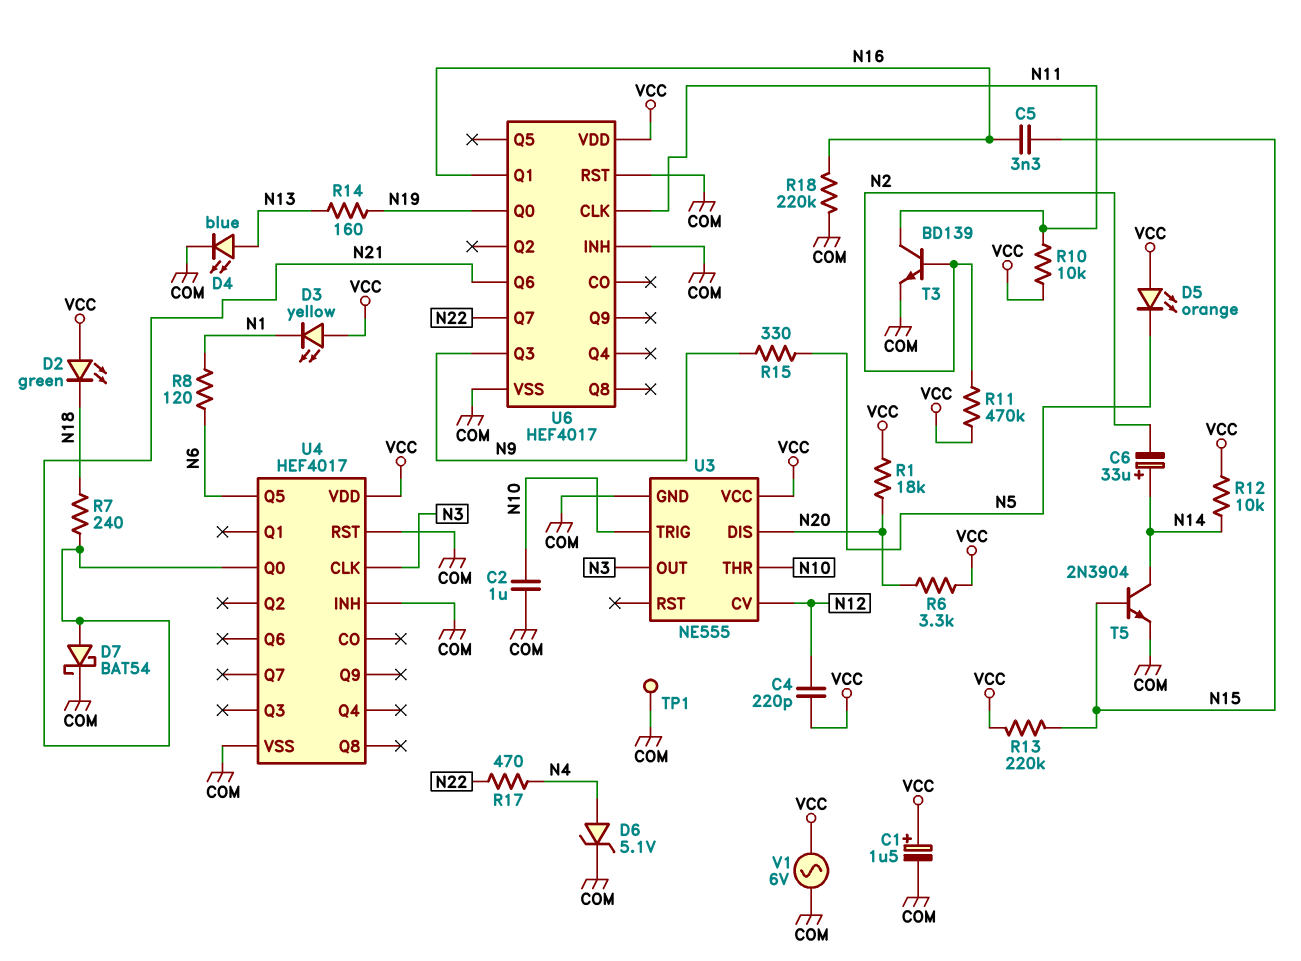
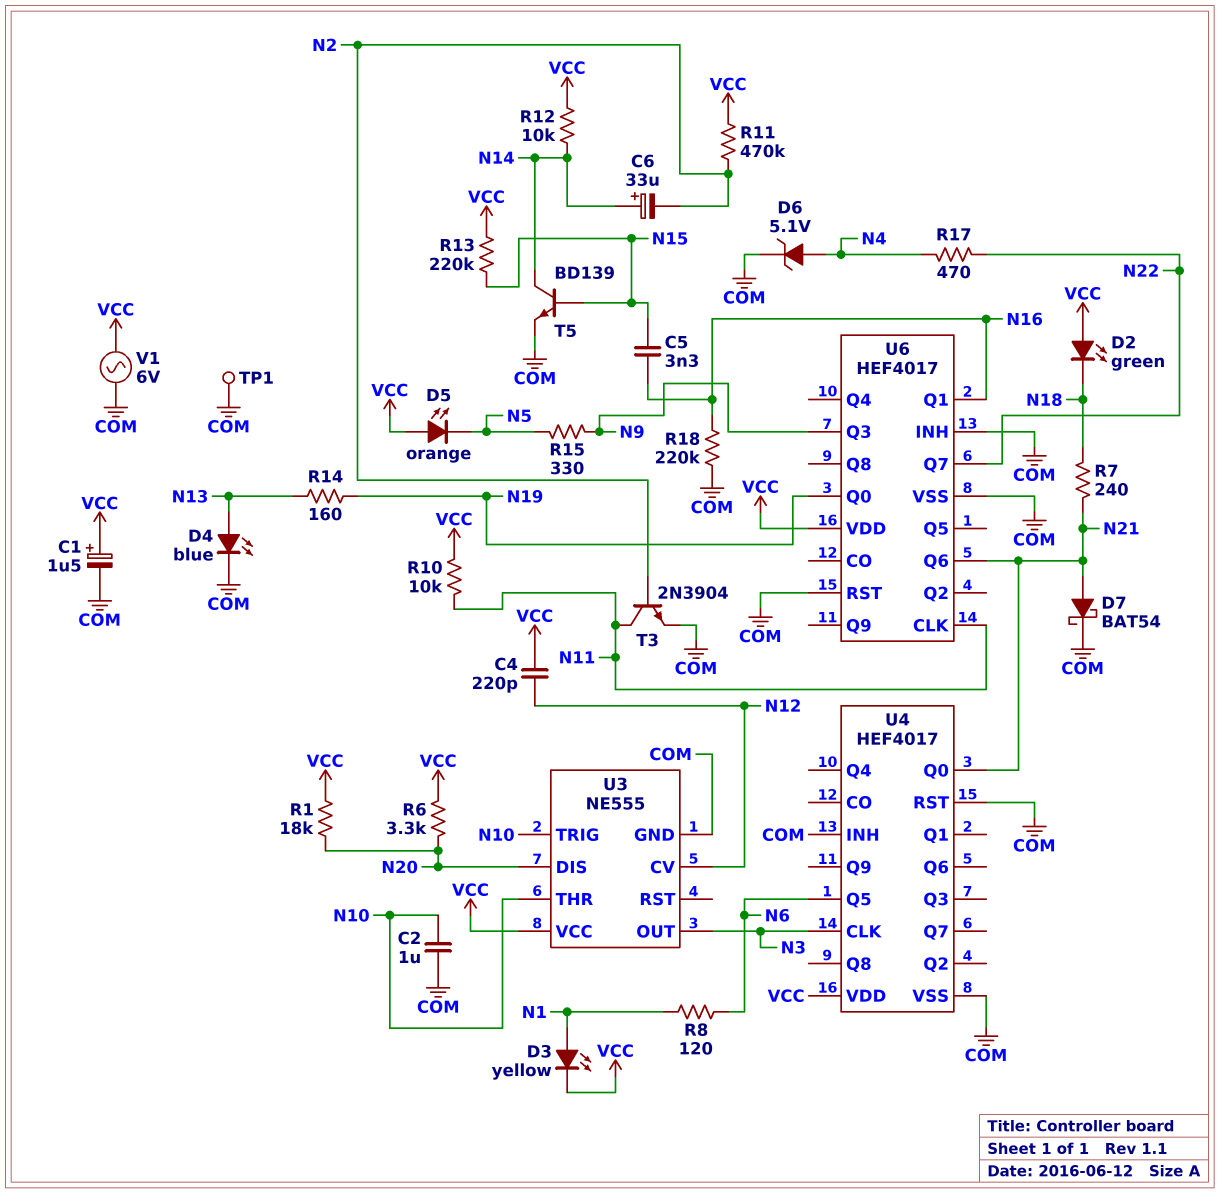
D3: LED yellow (A VCC, K N1) -> LED yellow (A N1, K VCC)
T3: NPN BD139 (B N2, C N11, E COM) -> NPN 2N3904 (B N2, C N11, E COM)
T5: NPN 2N3904 (B N15, C N14, E COM) -> NPN BD139 (B N15, C N14, E COM)

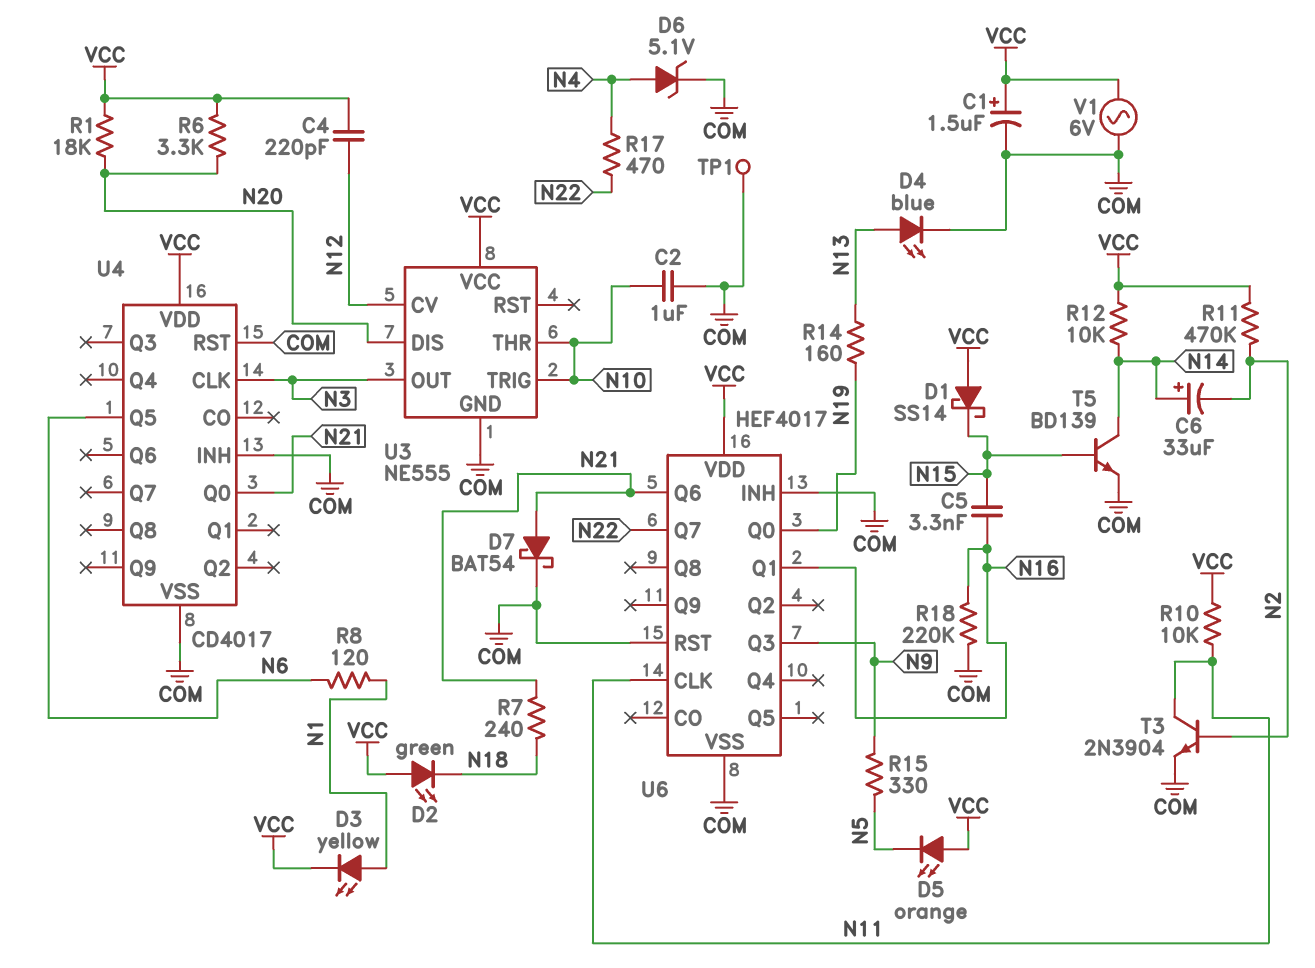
D1: none -> schottky SS14 (A VCC, K N15)
R13: 220k (N15, VCC) -> none
U4: HEF4017 -> CD4017

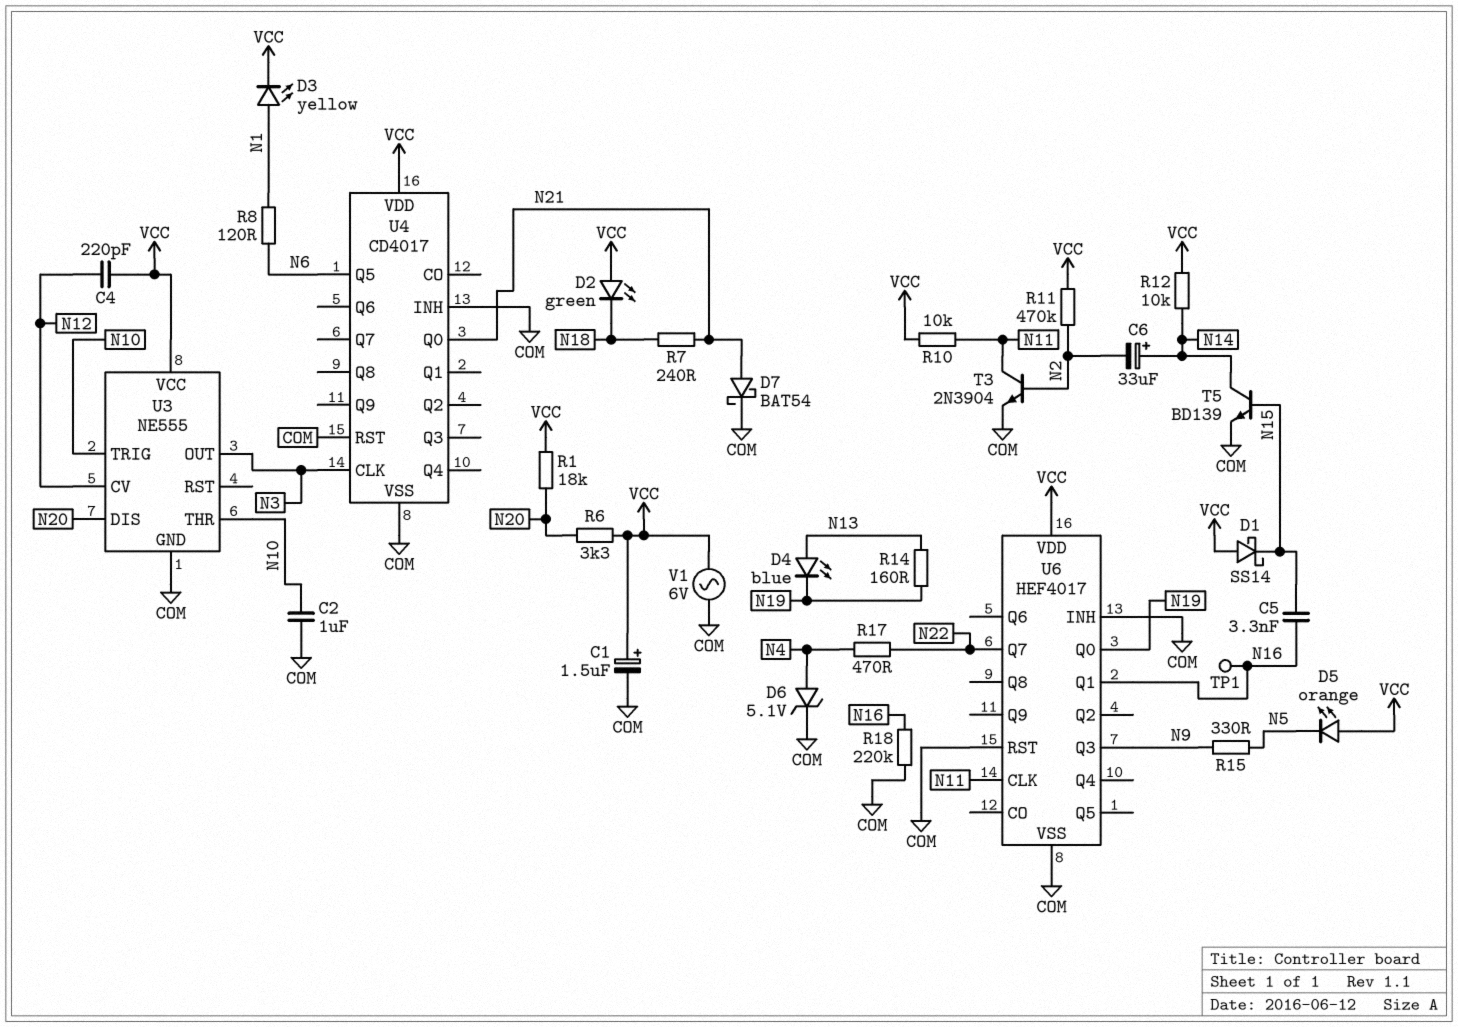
D4: LED blue (A N13, K COM) -> LED blue (A N13, K N19)
TP1: test point (COM) -> test point (N16)
U6 pin Q6: N21 -> none

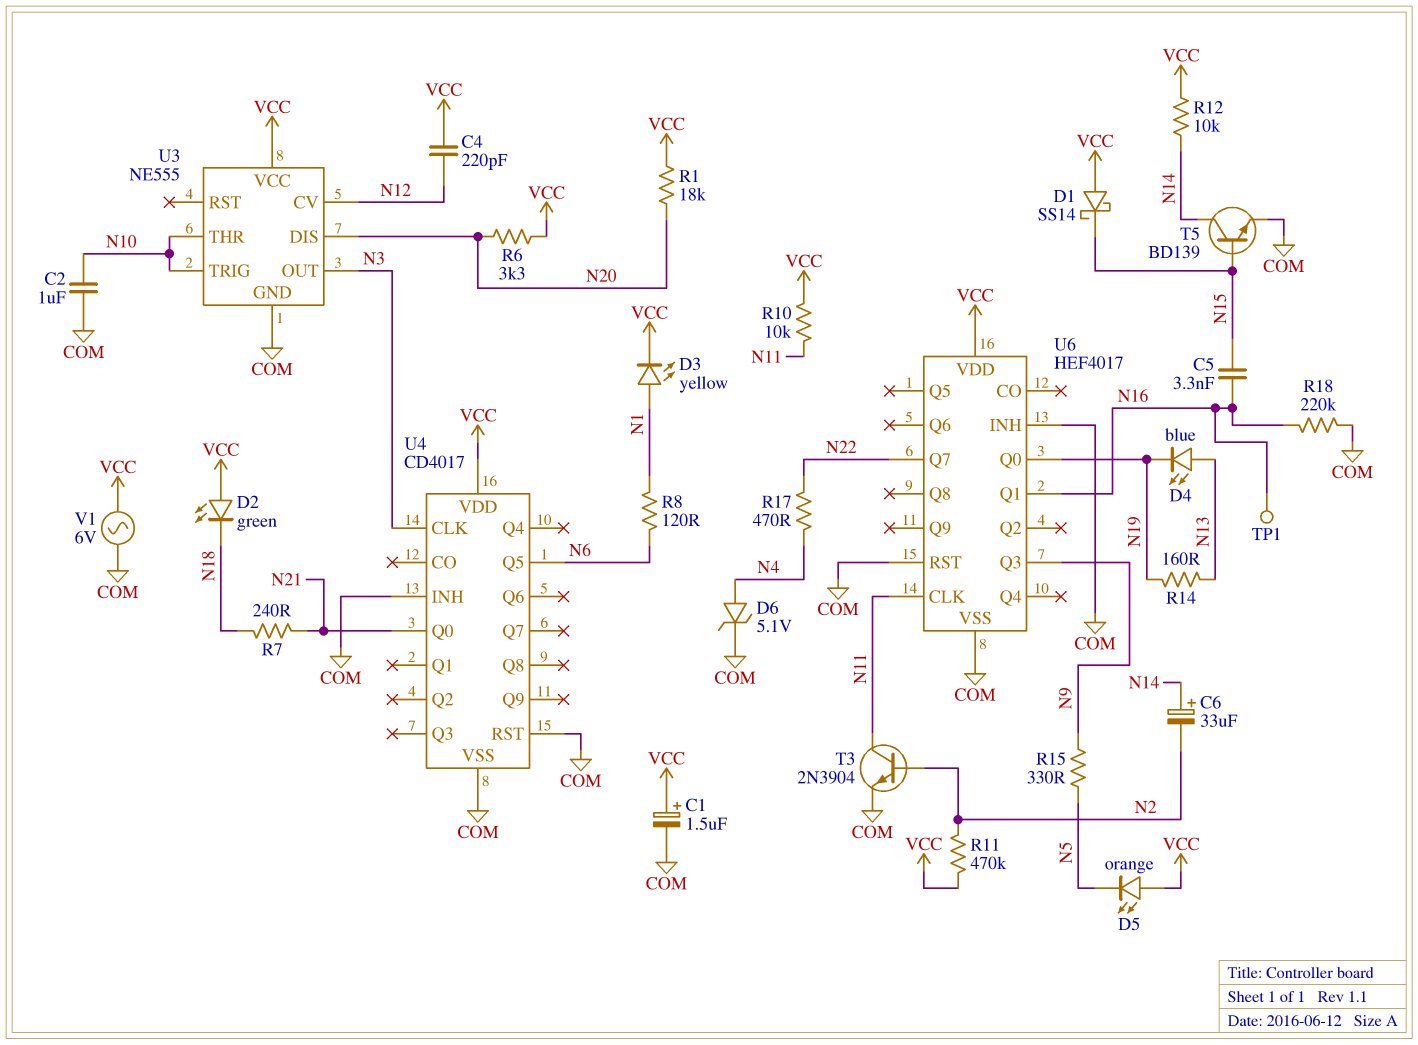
D7: schottky BAT54 (A N21, K COM) -> none

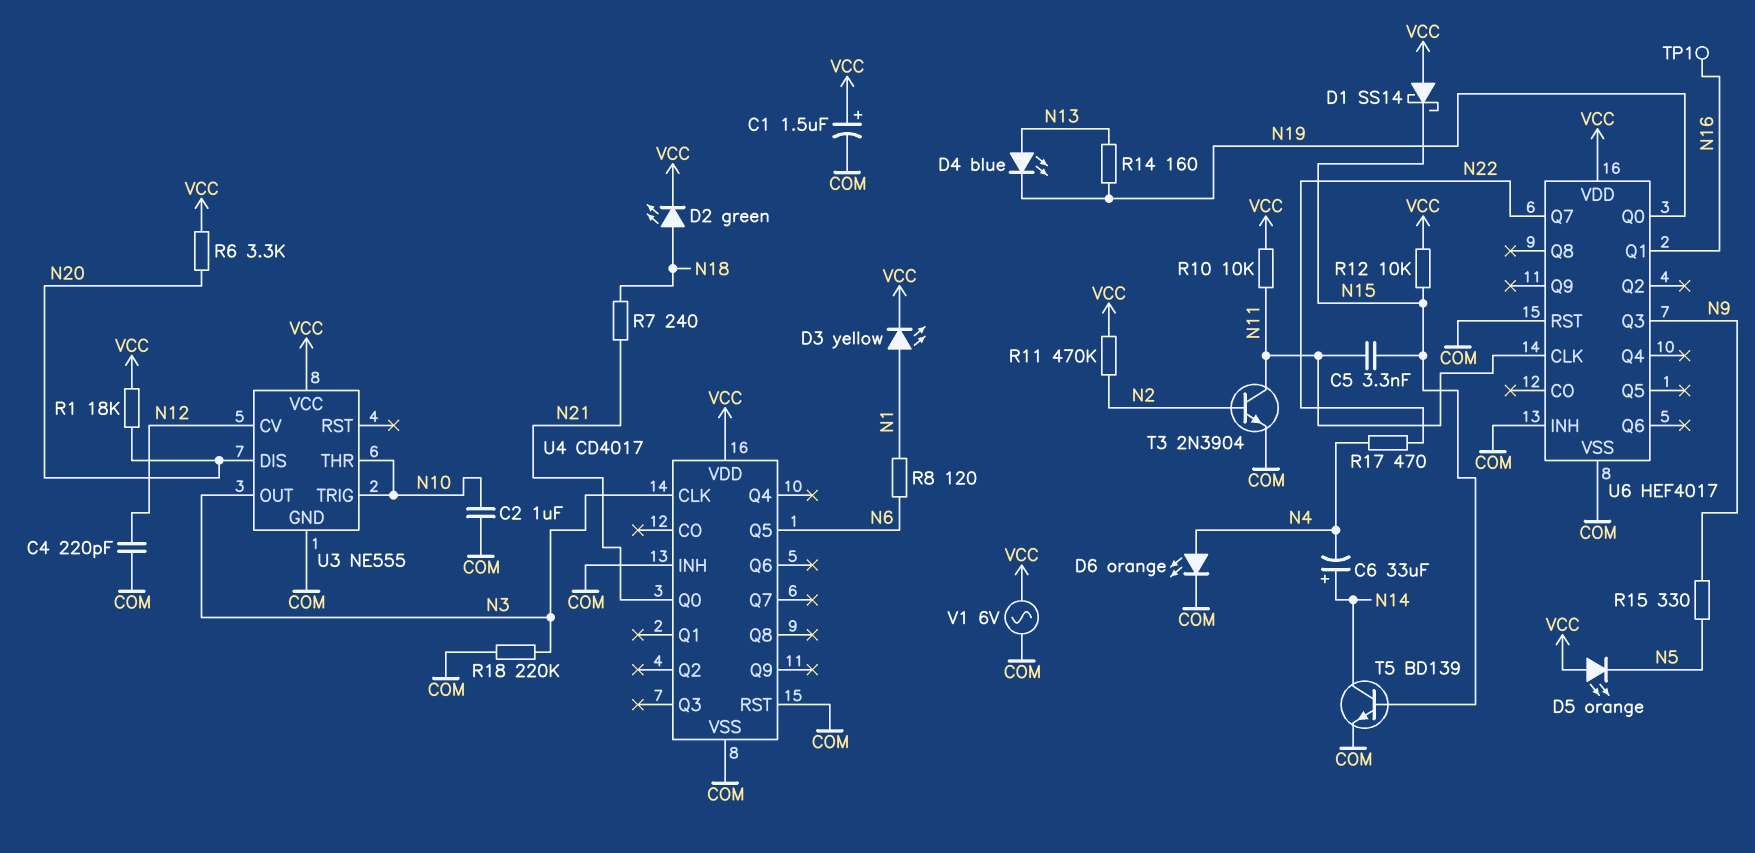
C4: 220pF (N12, VCC) -> 220pF (COM, N12)
C5: 3.3nF (N15, N16) -> 3.3nF (N11, N15)
C6: 33uF (plus N14, minus N2) -> 33uF (plus N14, minus N4)
D2: LED green (A VCC, K N18) -> LED green (A N18, K VCC)
D6: zener 5.1V (A N4, K COM) -> LED orange (A N4, K COM)
R12: 10k (N14, VCC) -> 10k (N15, VCC)
R18: 220k (COM, N16) -> 220k (COM, N3)

